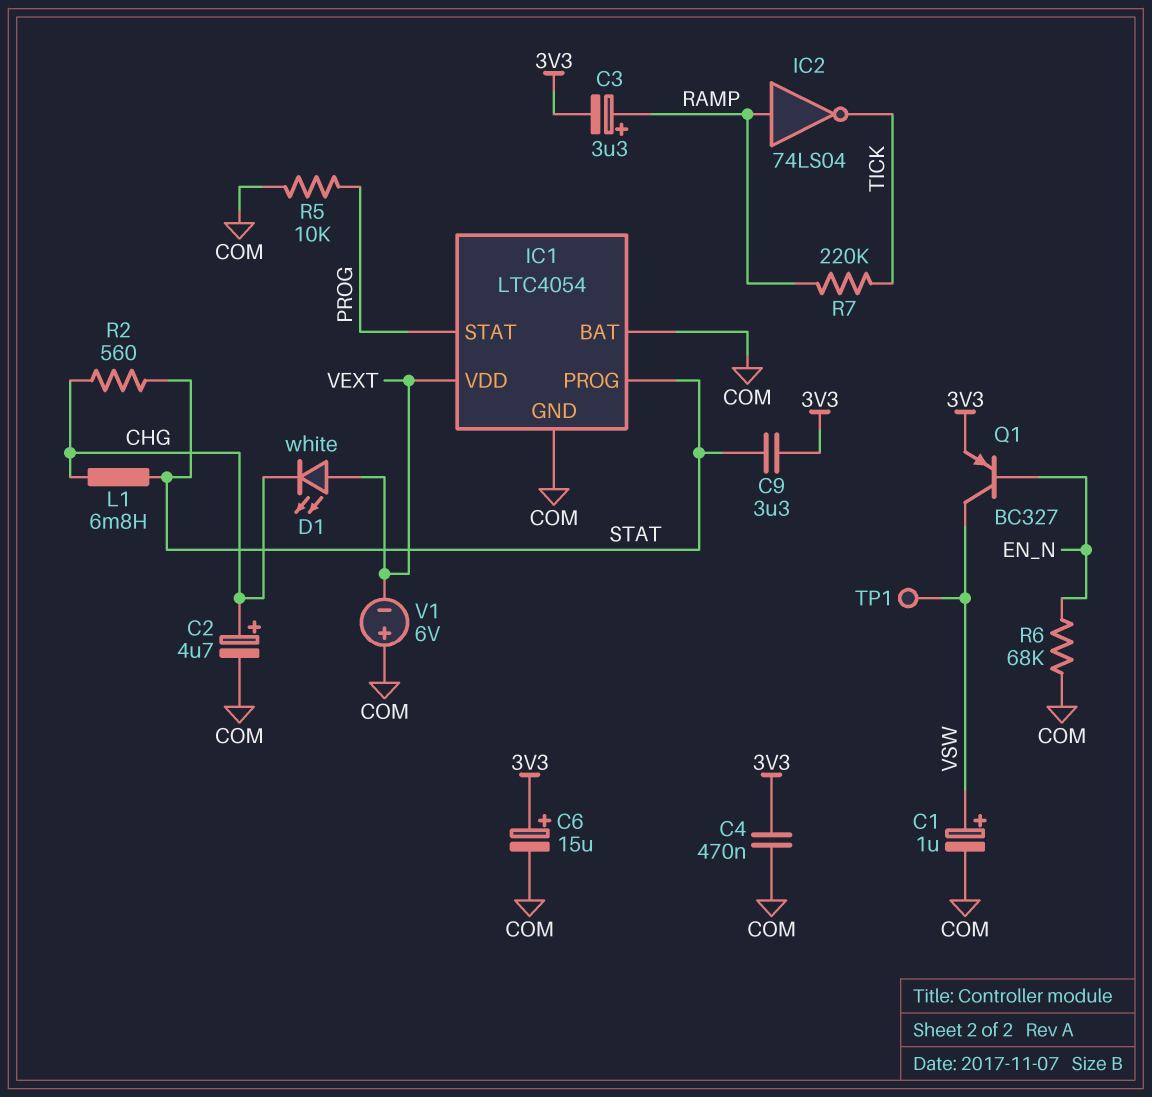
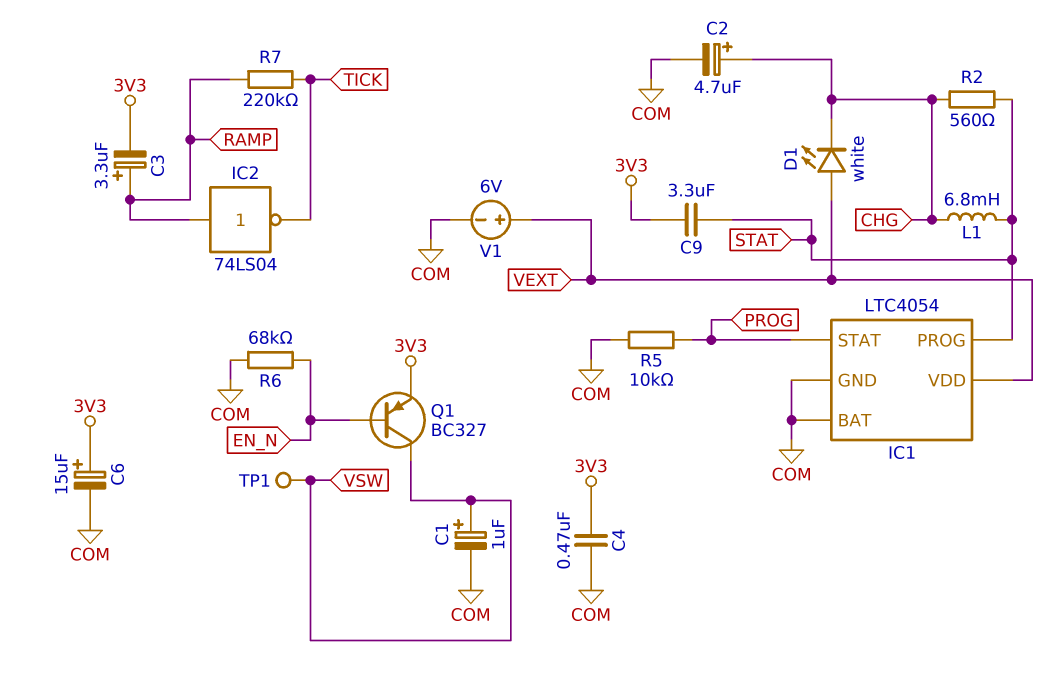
V1: 6V (plus COM, minus VEXT) -> 6V (plus VEXT, minus COM)

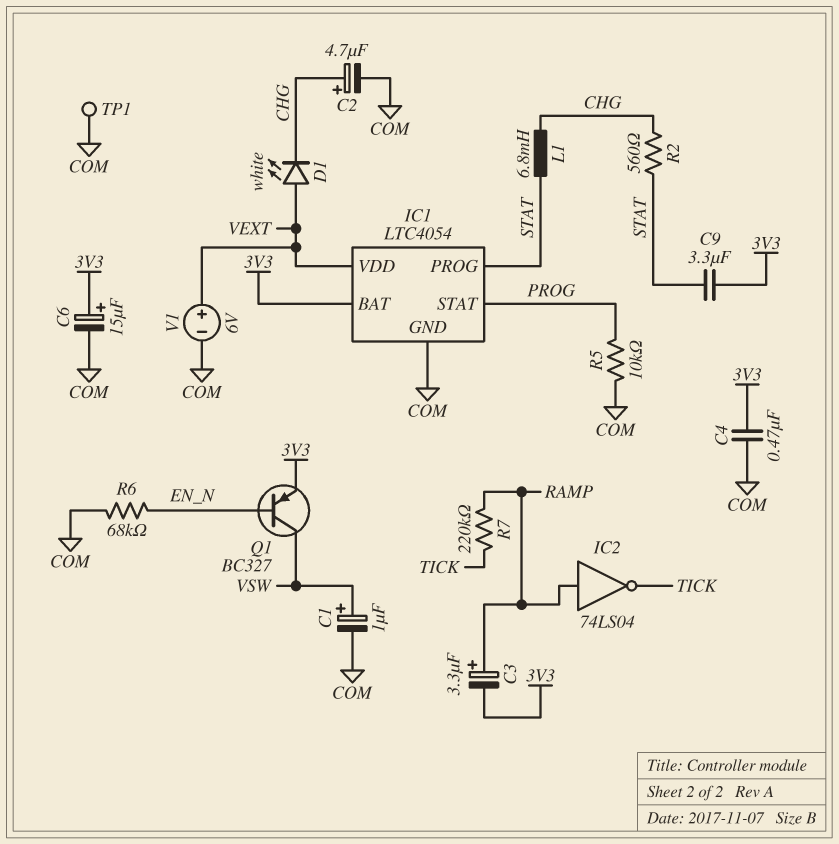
IC1 pin BAT: COM -> 3V3
TP1: test point (VSW) -> test point (COM)

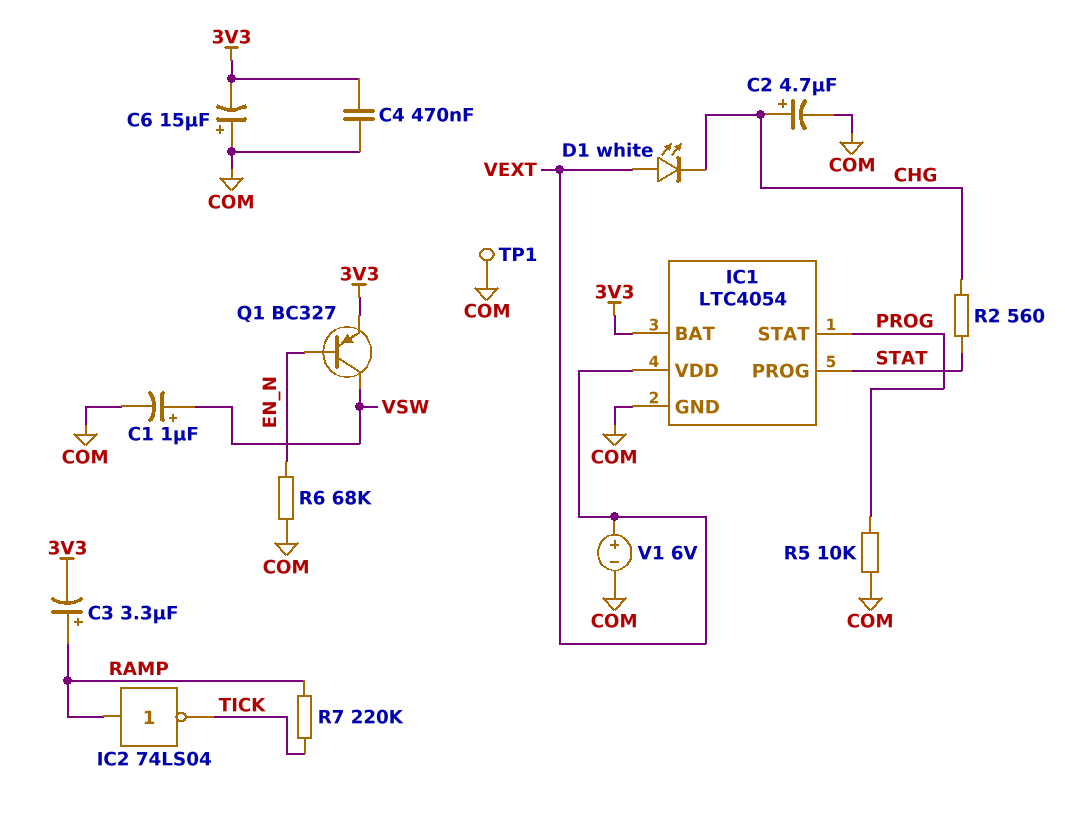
C6: 15uF (plus 3V3, minus COM) -> 15uF (plus COM, minus 3V3)
C9: 3.3uF (3V3, STAT) -> none
L1: 6.8mH (CHG, STAT) -> none

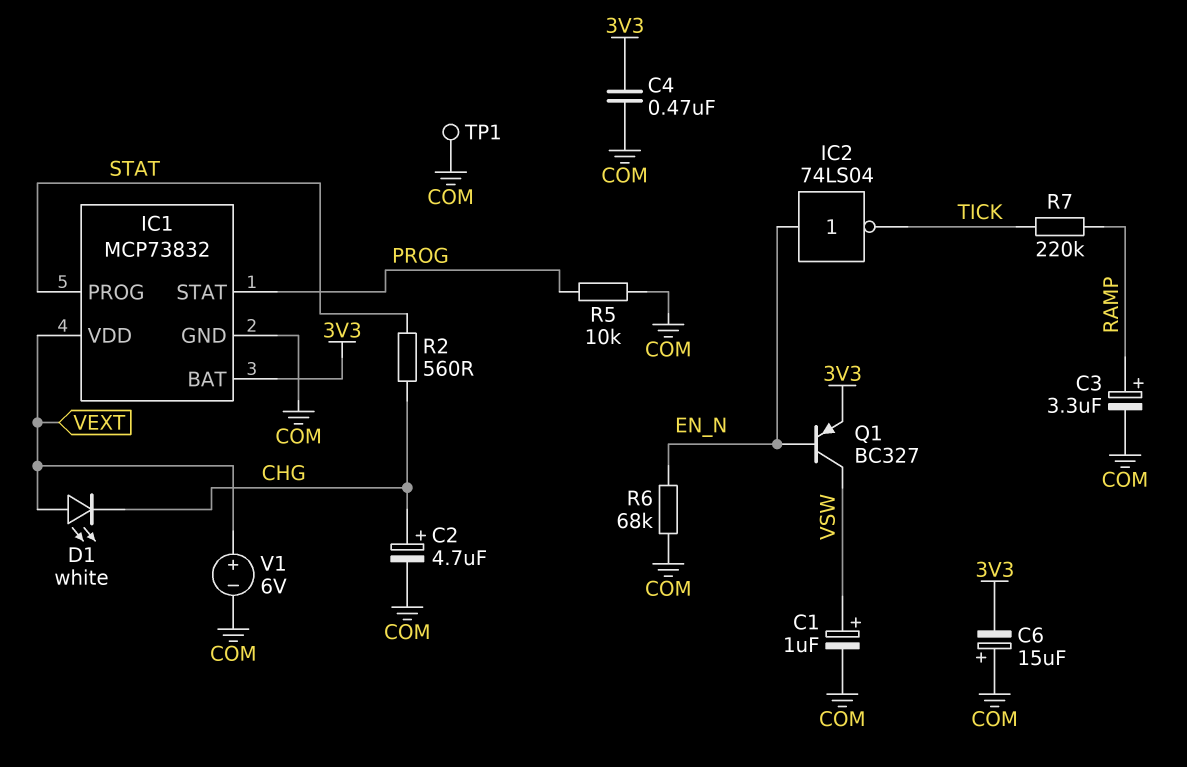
C3: 3.3uF (plus RAMP, minus 3V3) -> 3.3uF (plus RAMP, minus COM)
IC1: LTC4054 -> MCP73832
IC2: NOT 74LS04 (in RAMP, out TICK) -> NOT 74LS04 (in EN_N, out TICK)

